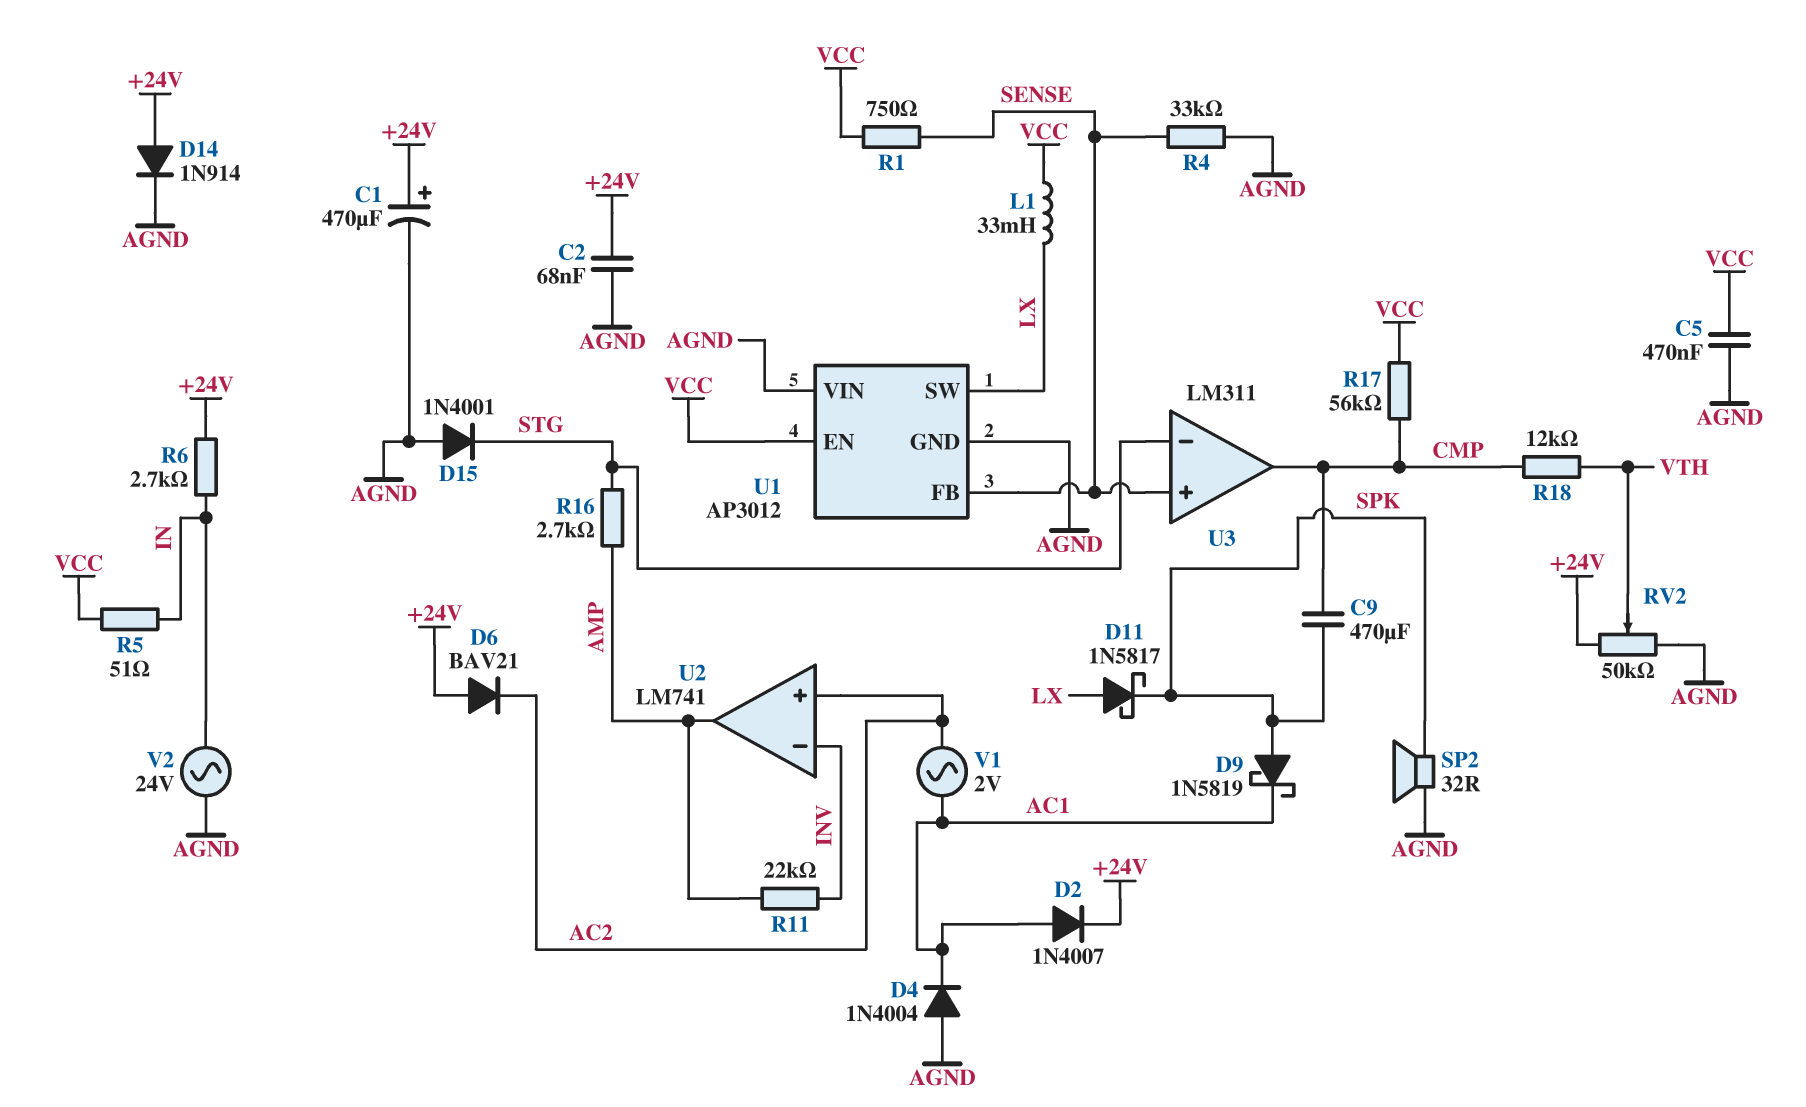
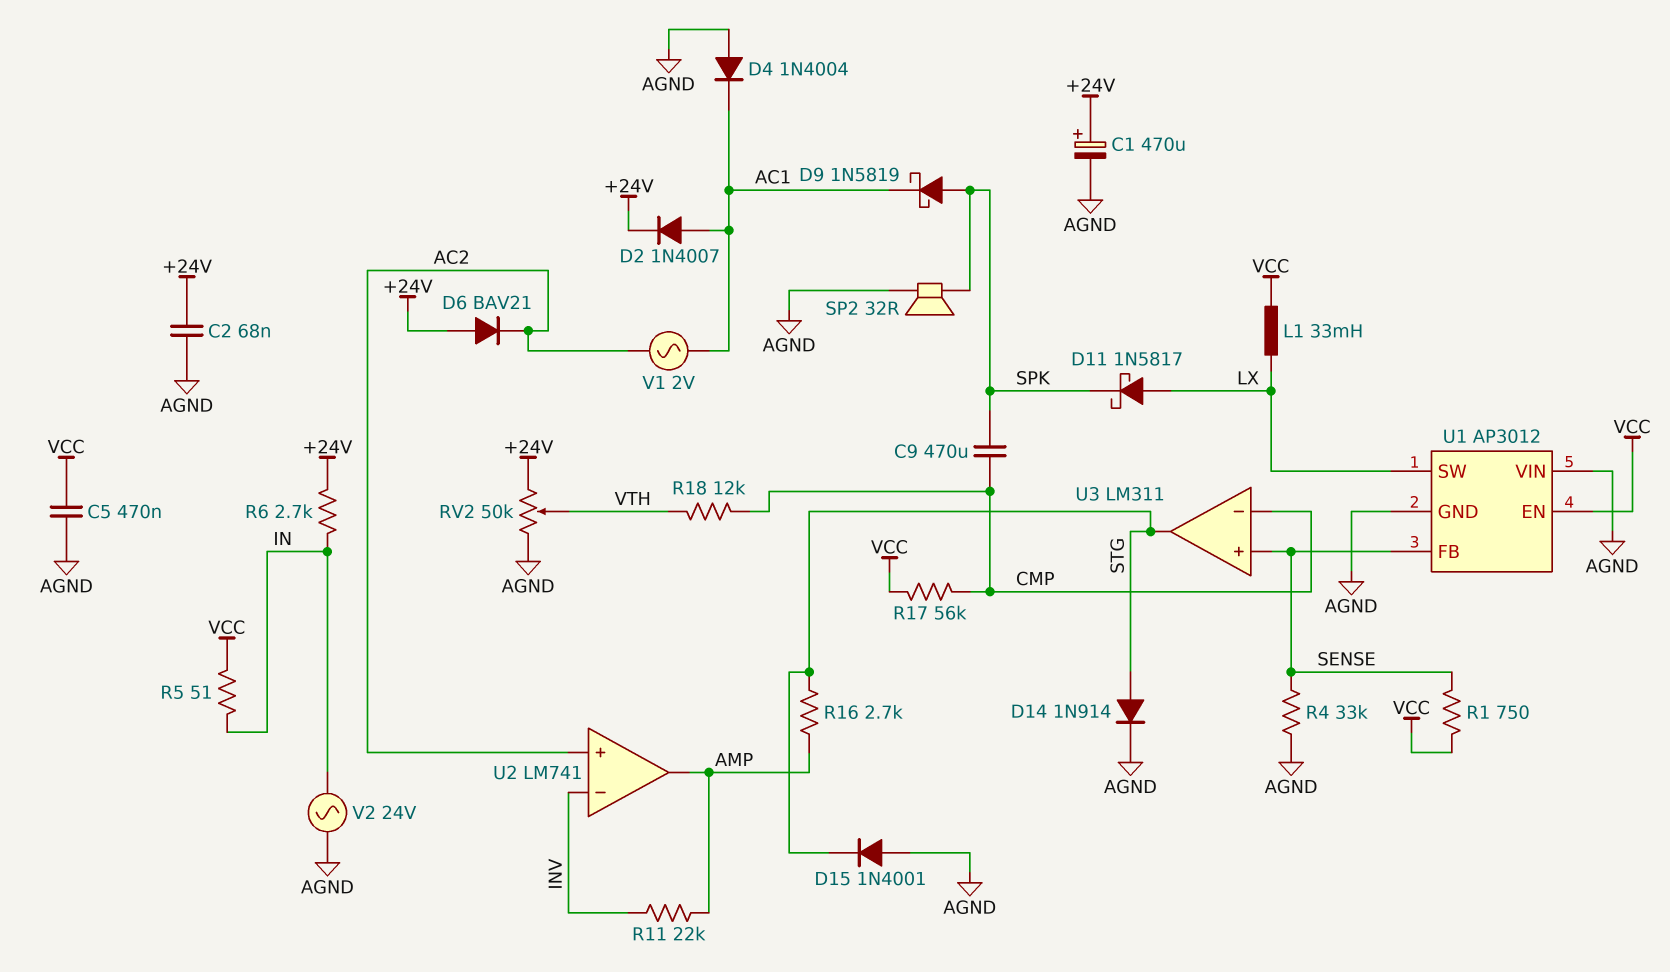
D14: diode 1N914 (A +24V, K AGND) -> diode 1N914 (A STG, K AGND)
U3 pin in-: STG -> CMP
U3 pin out: CMP -> STG

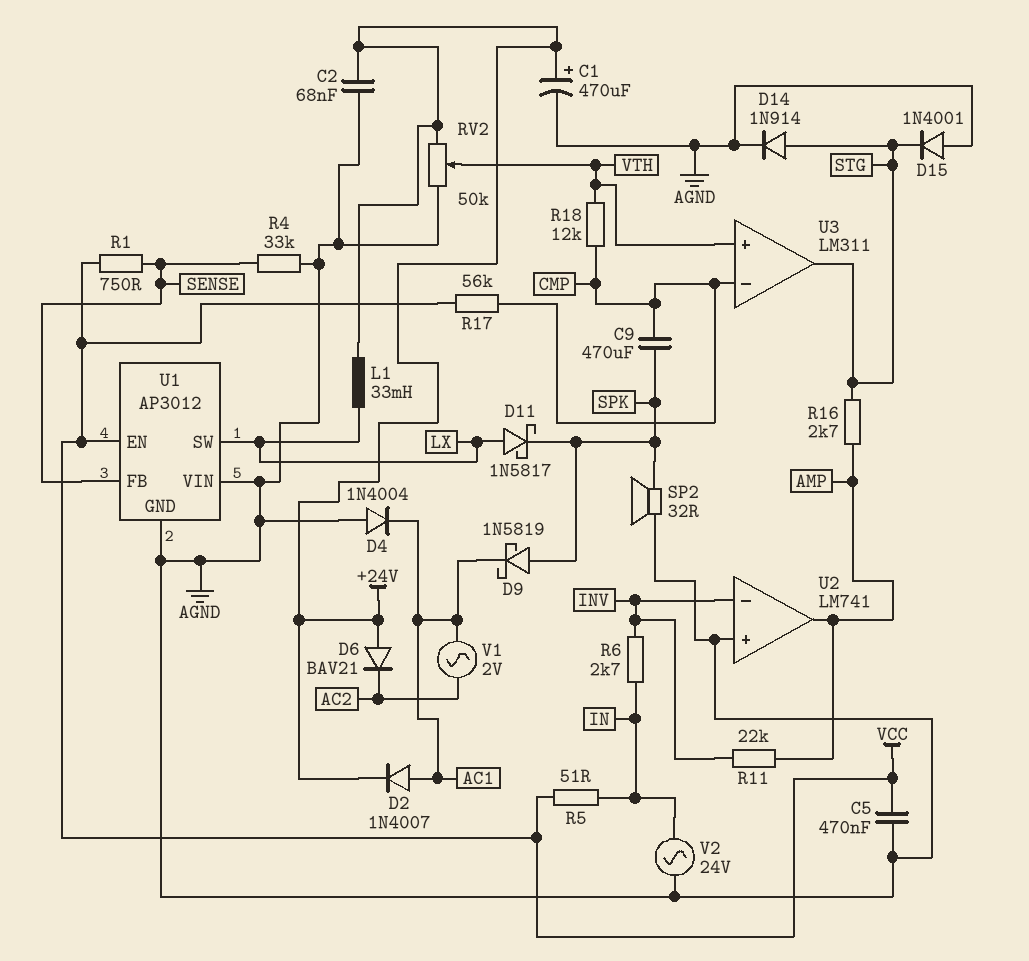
L1: 33mH (LX, VCC) -> 33mH (+24V, LX)
R6: 2.7k (+24V, IN) -> 2.7k (IN, INV)
U2 pin in+: AC2 -> AGND
U3 pin in+: SENSE -> VTH

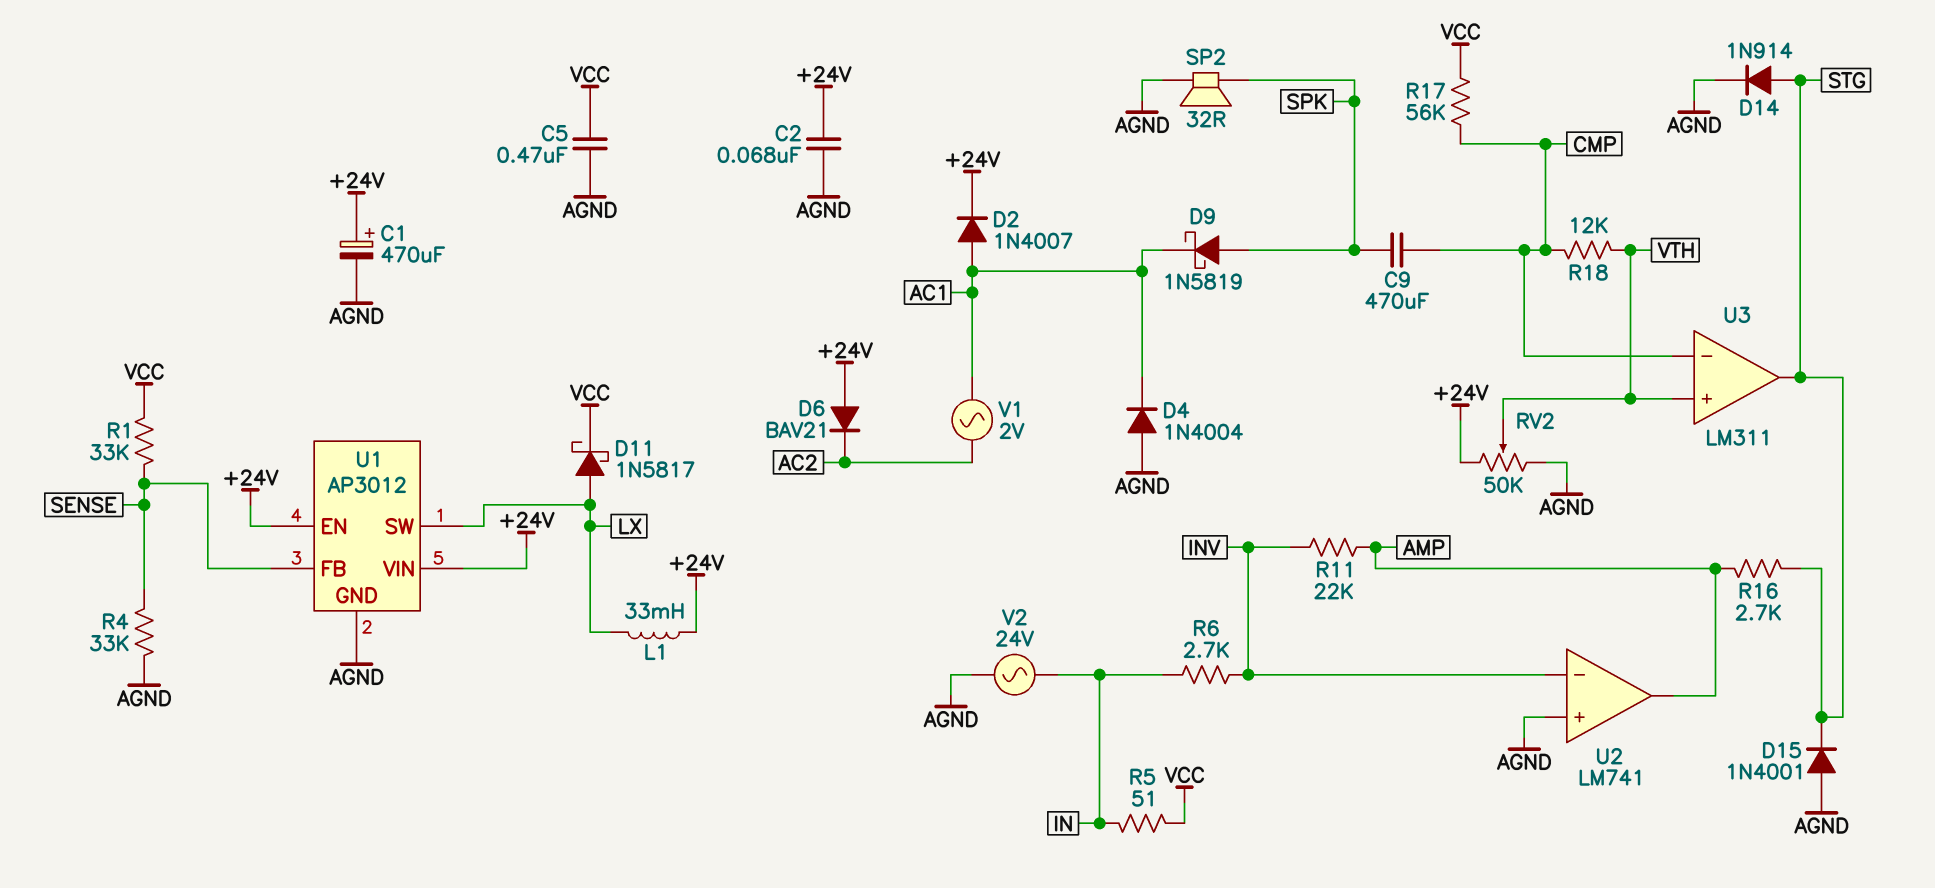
D11: schottky 1N5817 (A LX, K SPK) -> schottky 1N5817 (A LX, K VCC)
R1: 750 (SENSE, VCC) -> 33k (SENSE, VCC)
U1 pin EN: VCC -> +24V
U1 pin VIN: AGND -> +24V

